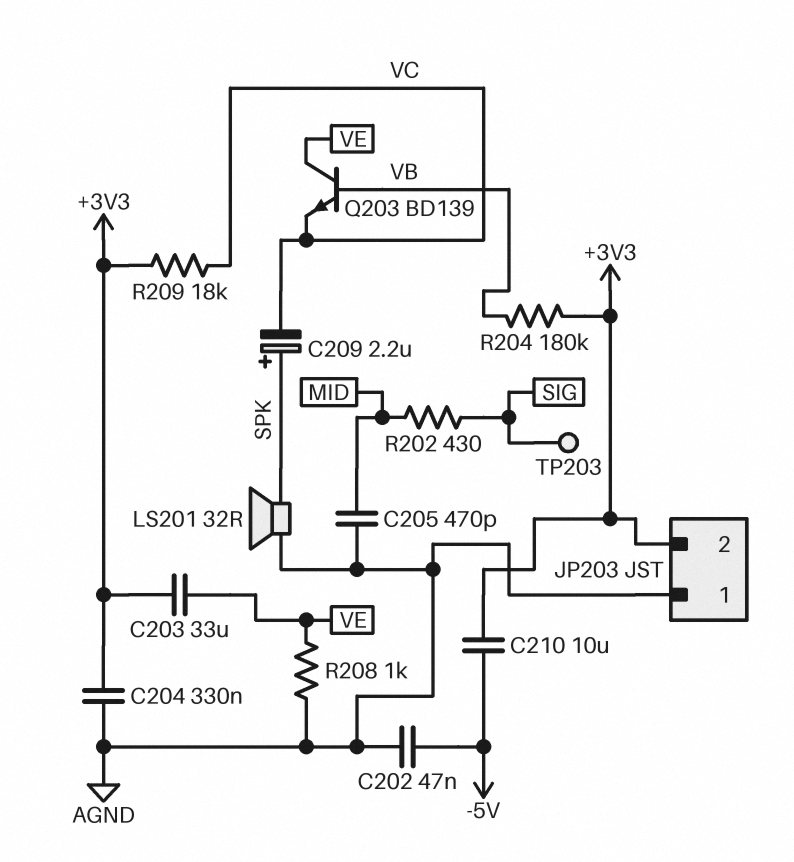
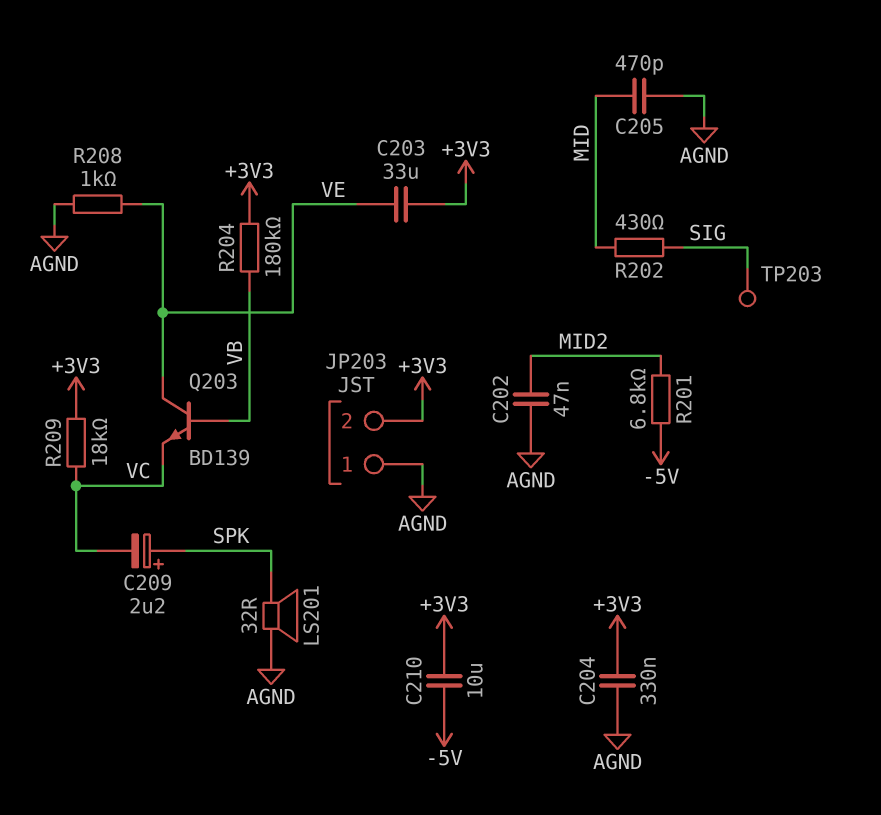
C202: 47nF (-5V, AGND) -> 47nF (AGND, MID2)
R201: none -> 6.8k (-5V, MID2)

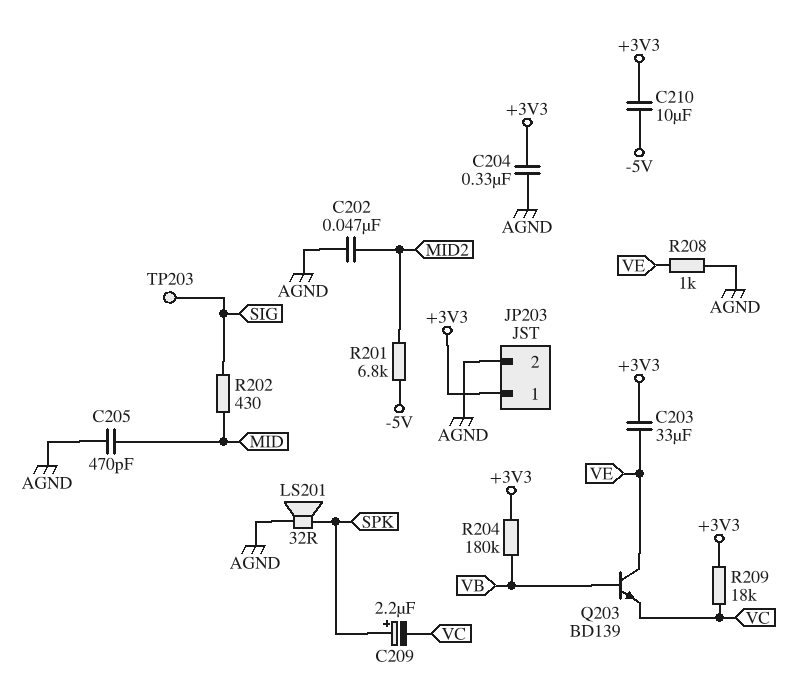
JP203 pin 1: AGND -> +3V3
JP203 pin 2: +3V3 -> AGND

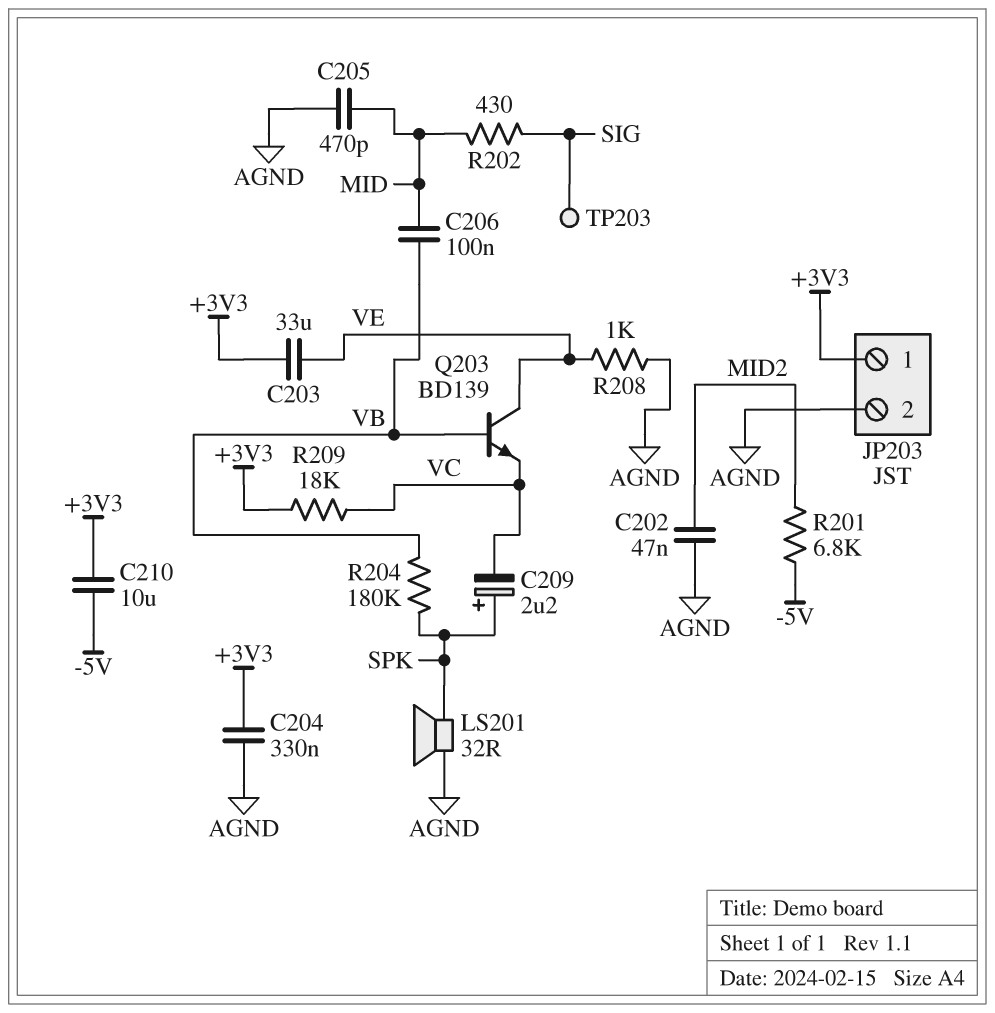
C206: none -> 100nF (MID, VB)
R204: 180k (+3V3, VB) -> 180k (SPK, VB)

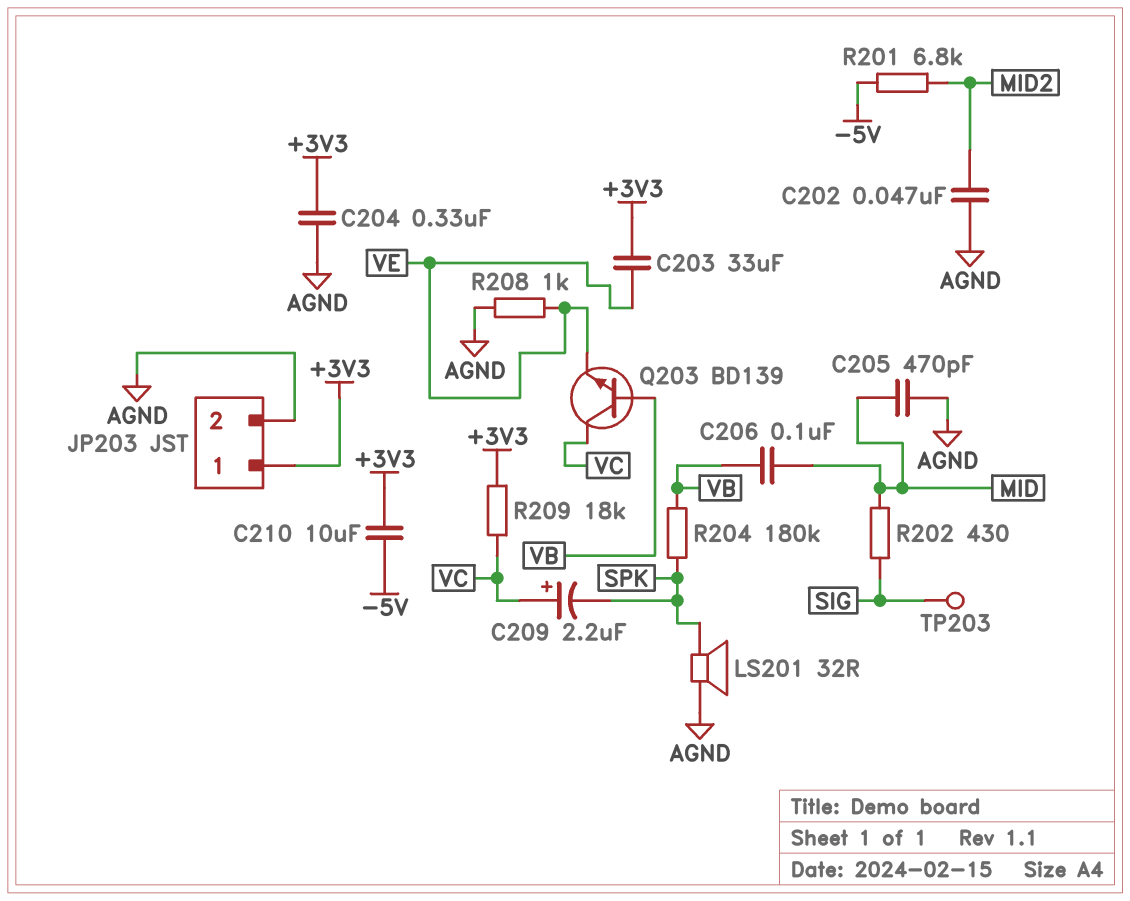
C209: 2.2uF (plus SPK, minus VC) -> 2.2uF (plus VC, minus SPK)
Q203: NPN BD139 (B VB, C VE, E VC) -> NPN BD139 (B VB, C VC, E VE)

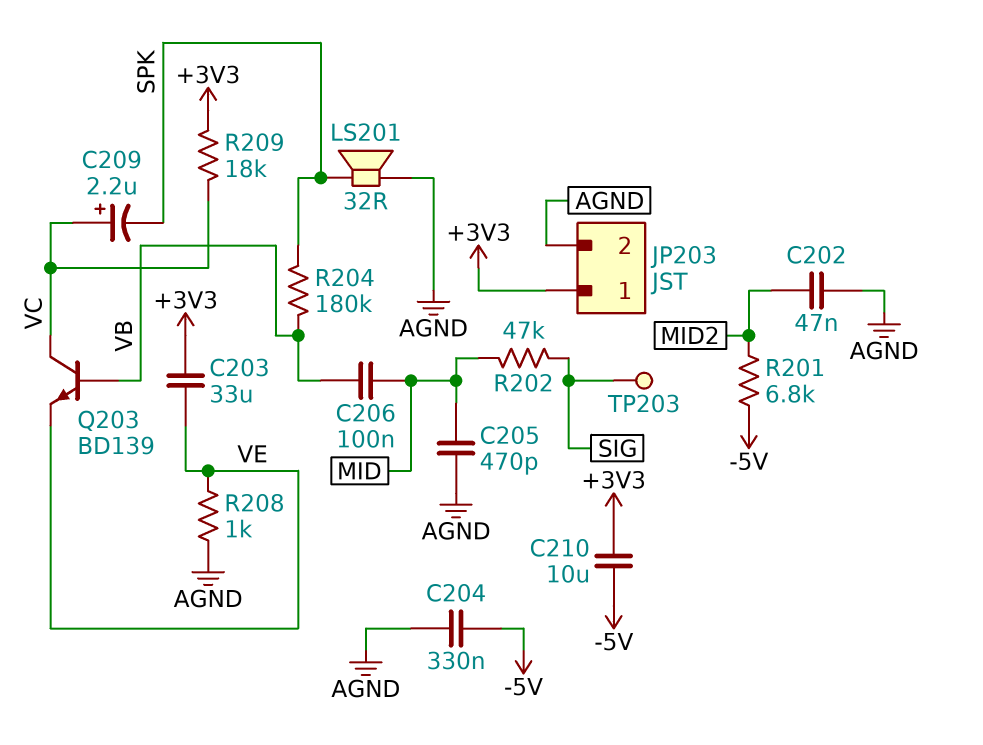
C204: 330nF (+3V3, AGND) -> 330nF (-5V, AGND)
R202: 430 (MID, SIG) -> 47k (MID, SIG)

